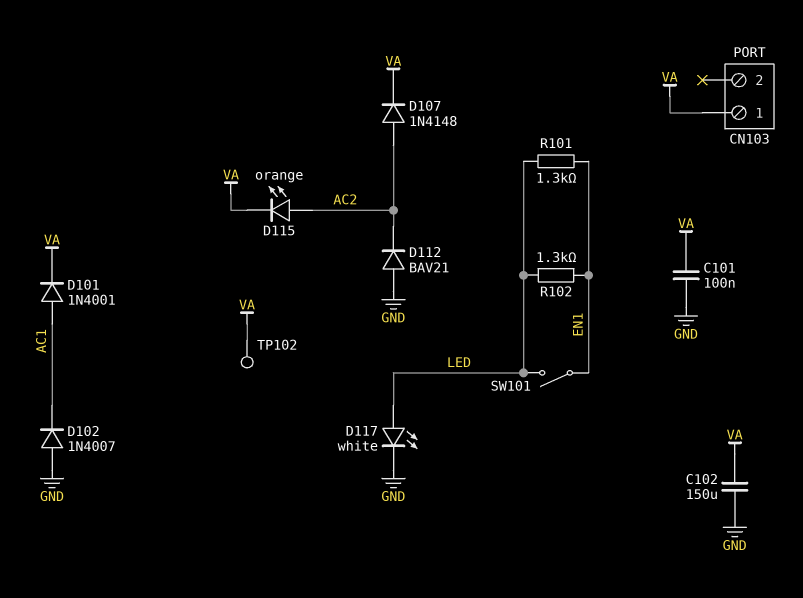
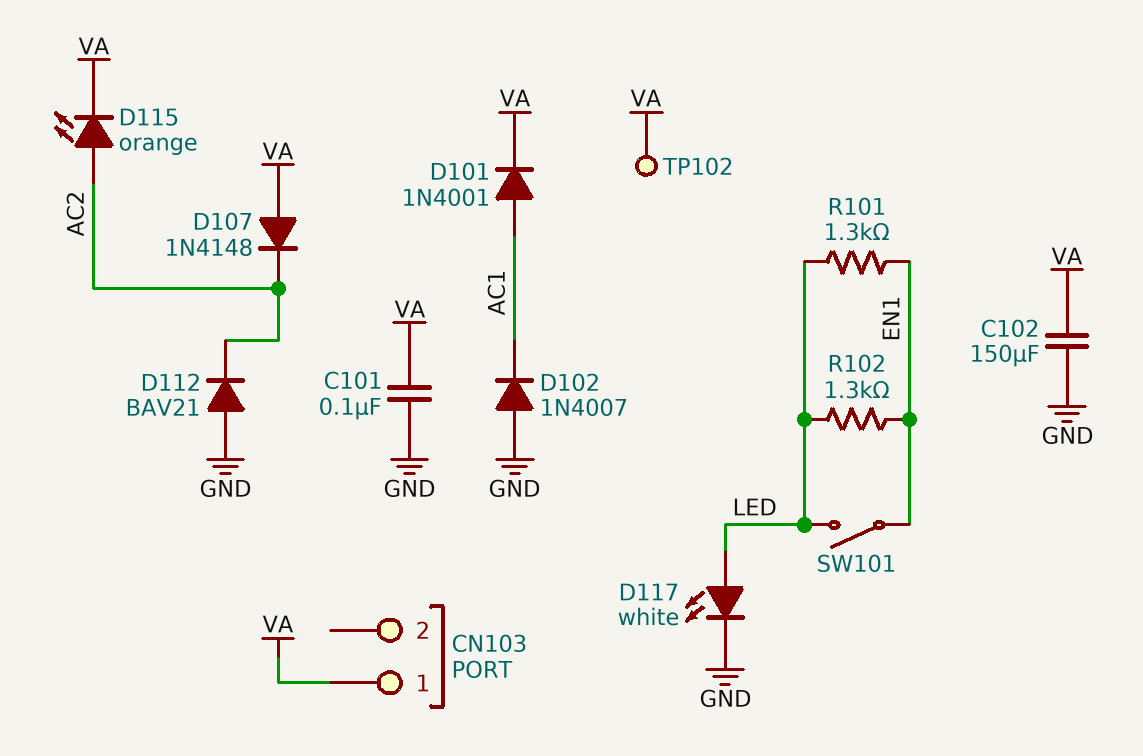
D107: diode 1N4148 (A AC2, K VA) -> diode 1N4148 (A VA, K AC2)

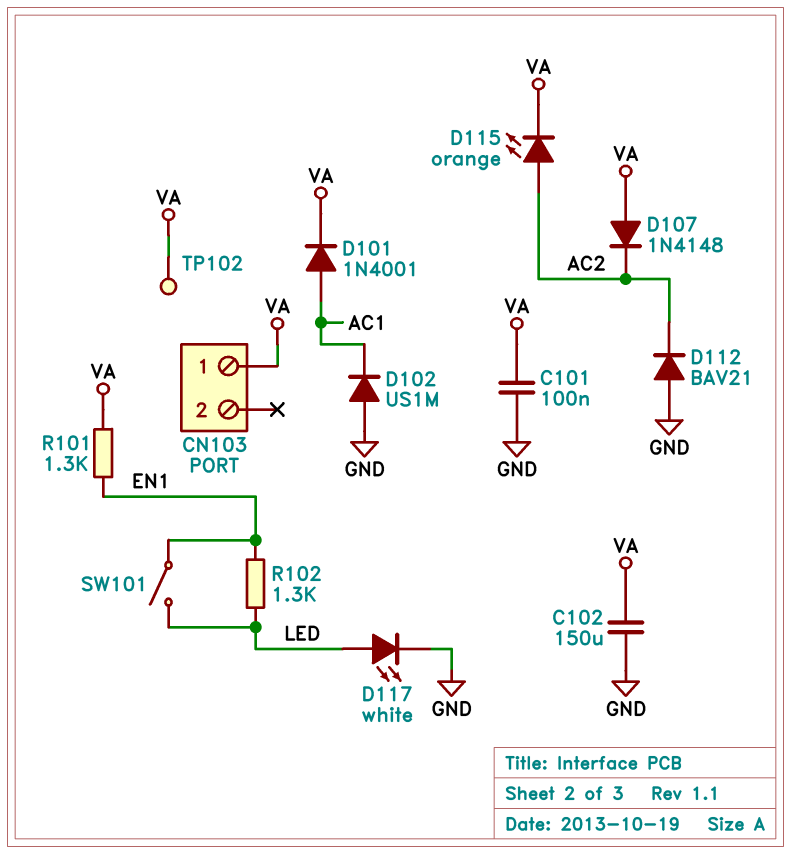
D102: diode 1N4007 (A GND, K AC1) -> diode US1M (A GND, K AC1)
R101: 1.3k (EN1, LED) -> 1.3k (EN1, VA)

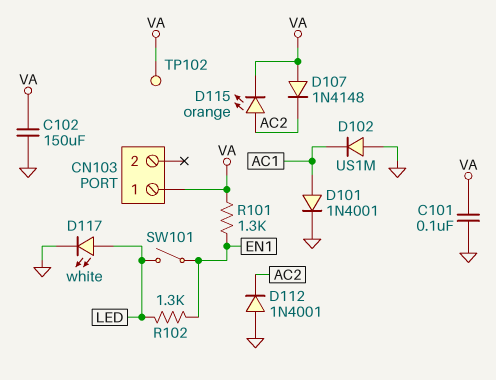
D101: diode 1N4001 (A AC1, K VA) -> diode 1N4001 (A AC1, K GND)
D112: diode BAV21 (A GND, K AC2) -> diode 1N4001 (A GND, K AC2)

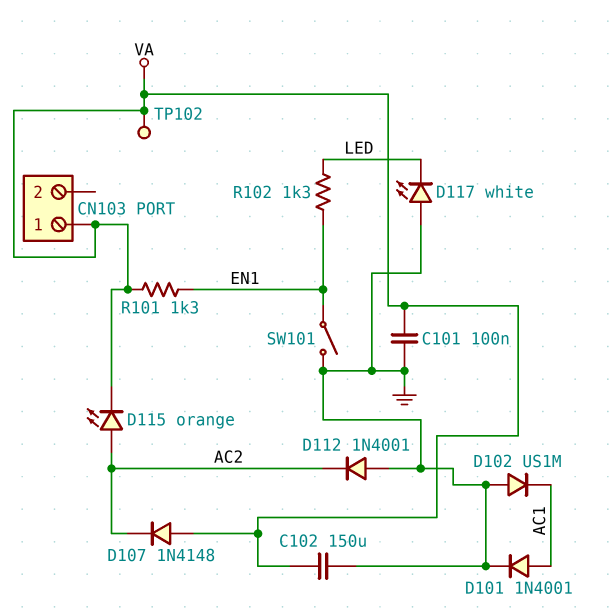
D117: LED white (A LED, K GND) -> LED white (A GND, K LED)
SW101: switch (EN1, LED) -> switch (EN1, GND)

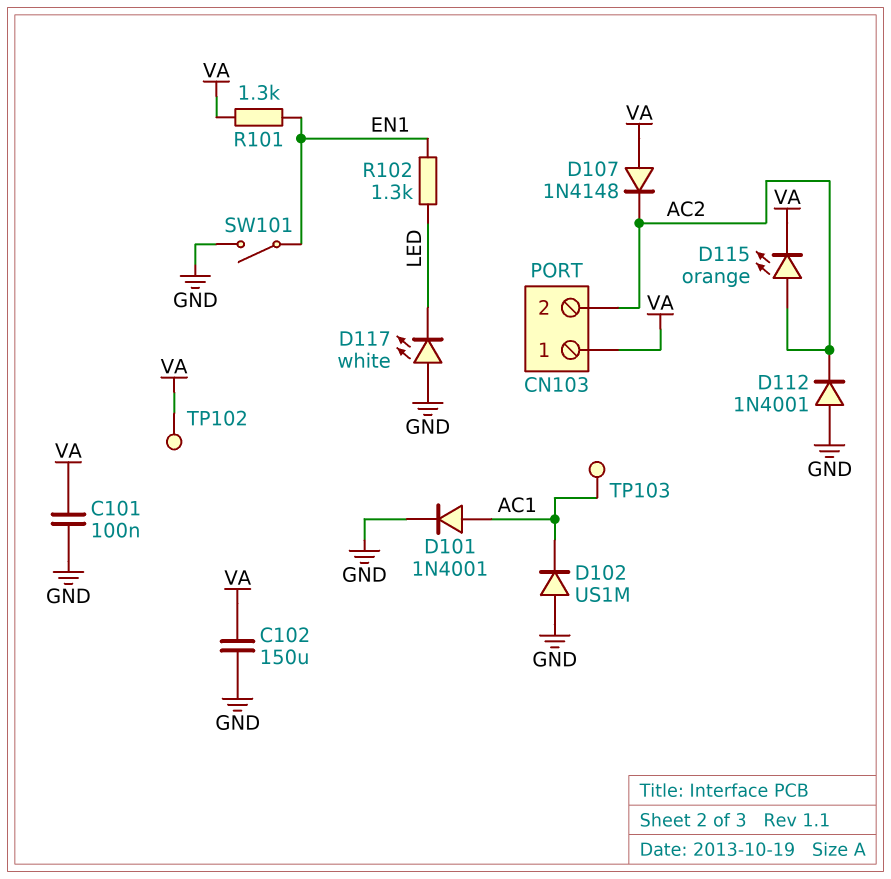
CN103 pin 2: none -> AC2
TP103: none -> test point (AC1)

